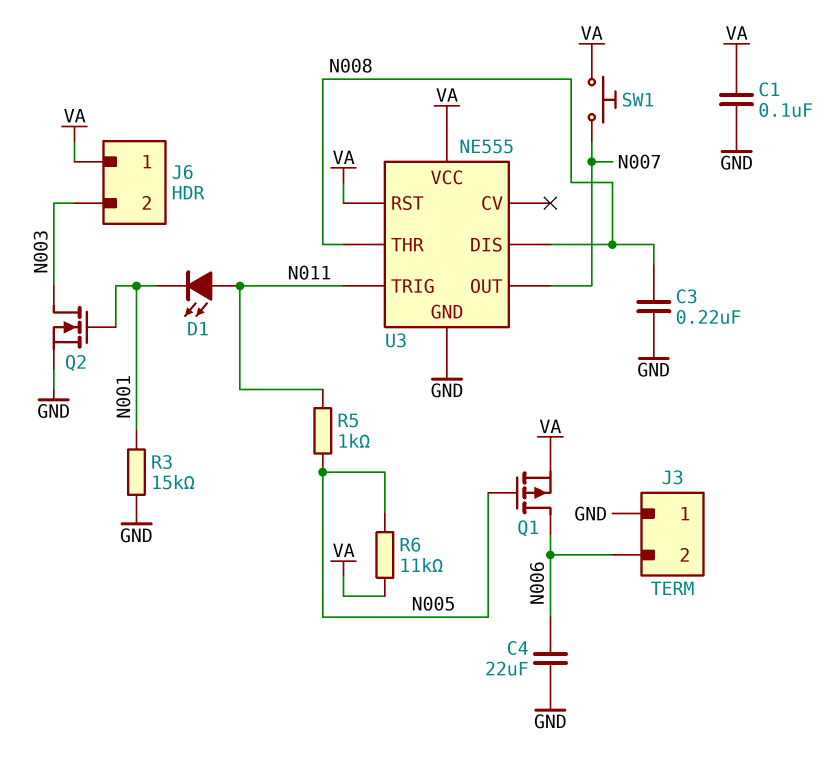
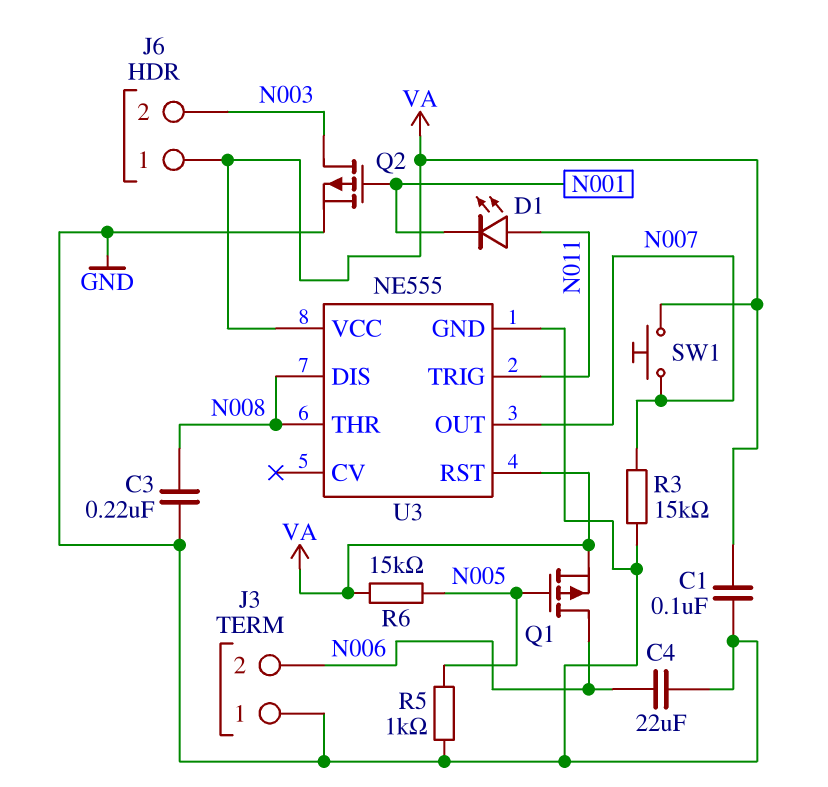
Q2: NMOS (G N001, D N003, S GND) -> PMOS (G N001, D N003, S GND)
R3: 15k (GND, N001) -> 15k (GND, N007)
R5: 1k (N005, N011) -> 1k (GND, N005)
R6: 11k (N005, VA) -> 15k (N005, VA)

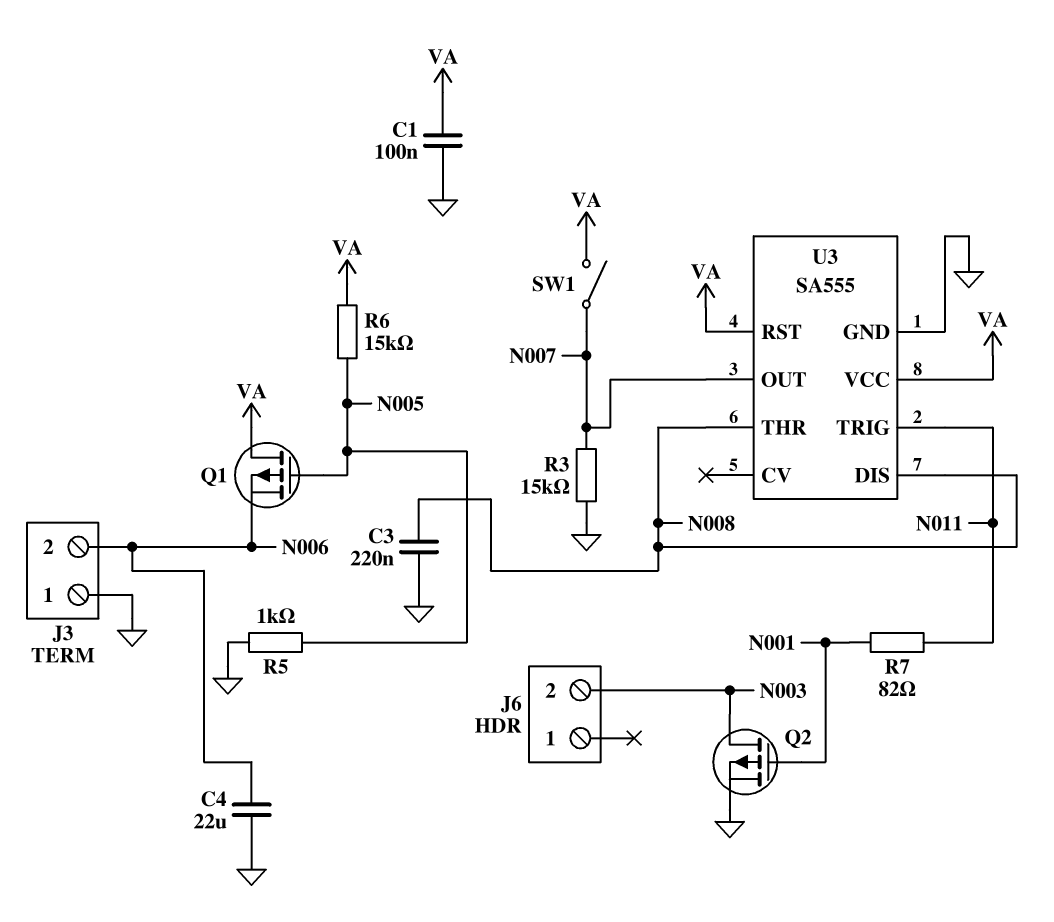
D1: LED (A N011, K N001) -> none
J6 pin 1: VA -> none
Q1: PMOS (G N005, D N006, S VA) -> PMOS (G N005, D VA, S N006)
R7: none -> 82 (N001, N011)
SW1: button (N007, VA) -> switch (N007, VA)
U3: NE555 -> SA555

